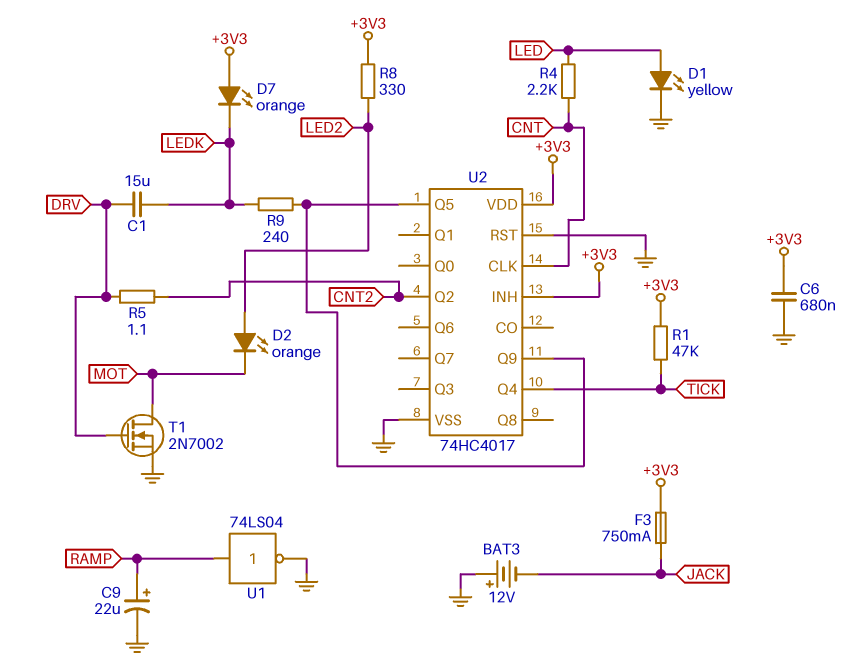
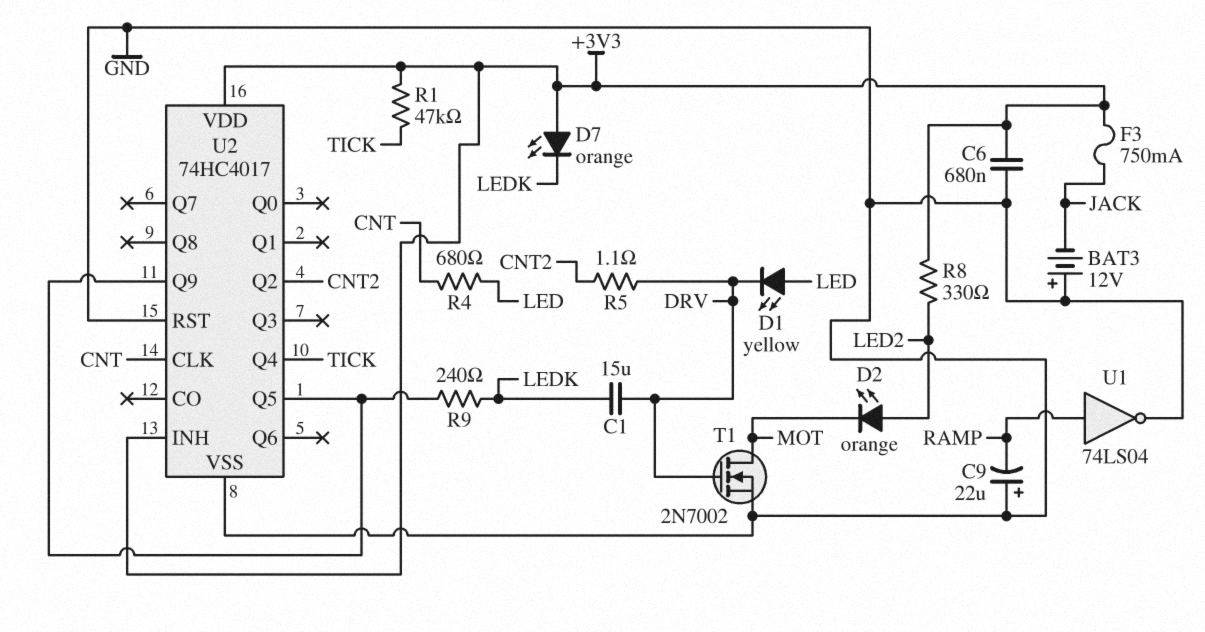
C9: 22uF (plus RAMP, minus GND) -> 22uF (plus GND, minus RAMP)
D1: LED yellow (A LED, K GND) -> LED yellow (A LED, K DRV)
R4: 2.2k (CNT, LED) -> 680 (CNT, LED)

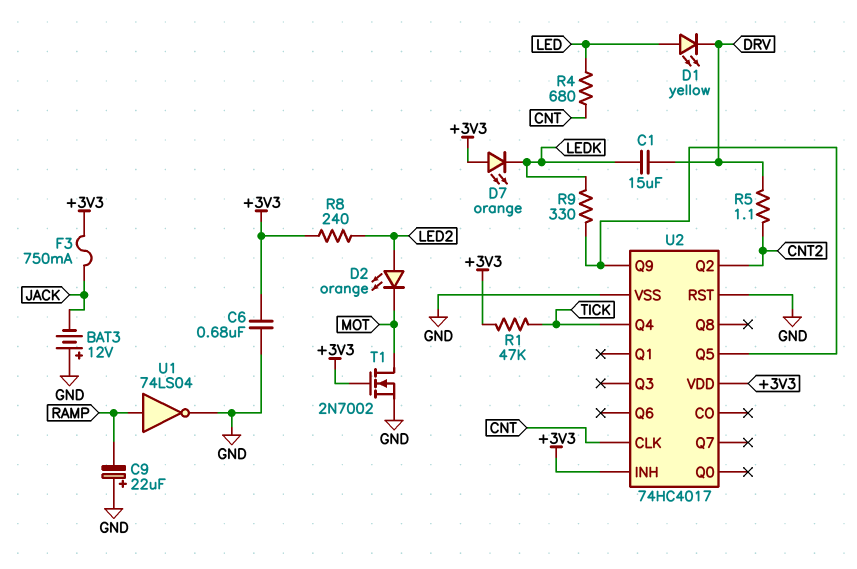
R8: 330 (+3V3, LED2) -> 240 (+3V3, LED2)
R9: 240 (LEDK, U2/Q5) -> 330 (LEDK, U2/Q5)
T1: NMOS 2N7002 (G DRV, D MOT, S GND) -> NMOS 2N7002 (G +3V3, D MOT, S GND)

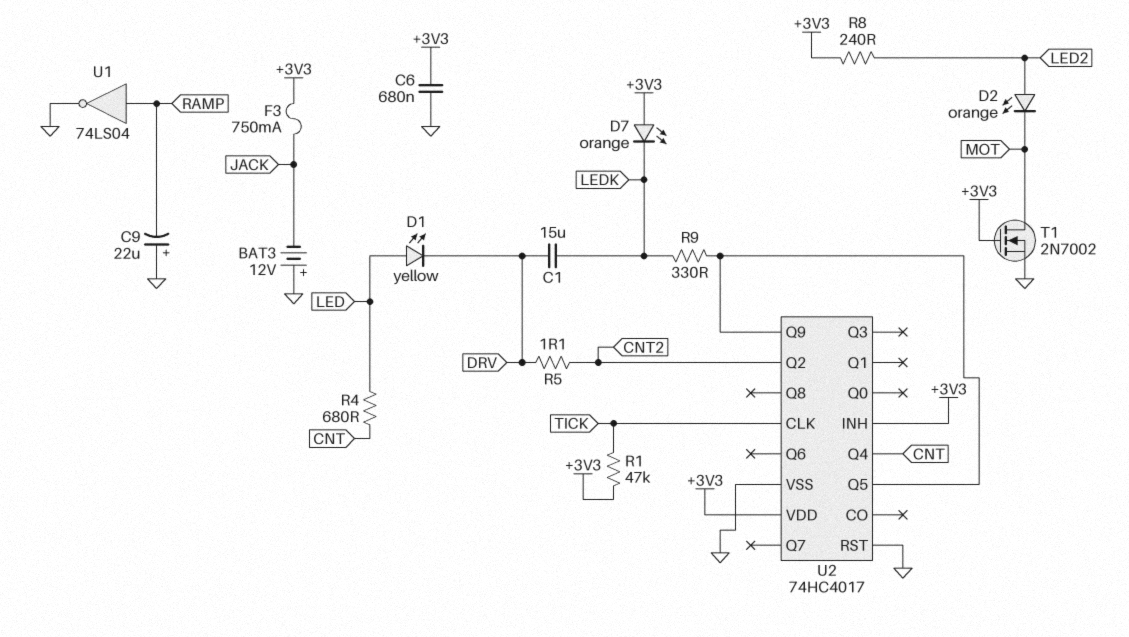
U2 pin CLK: CNT -> TICK
U2 pin Q4: TICK -> CNT

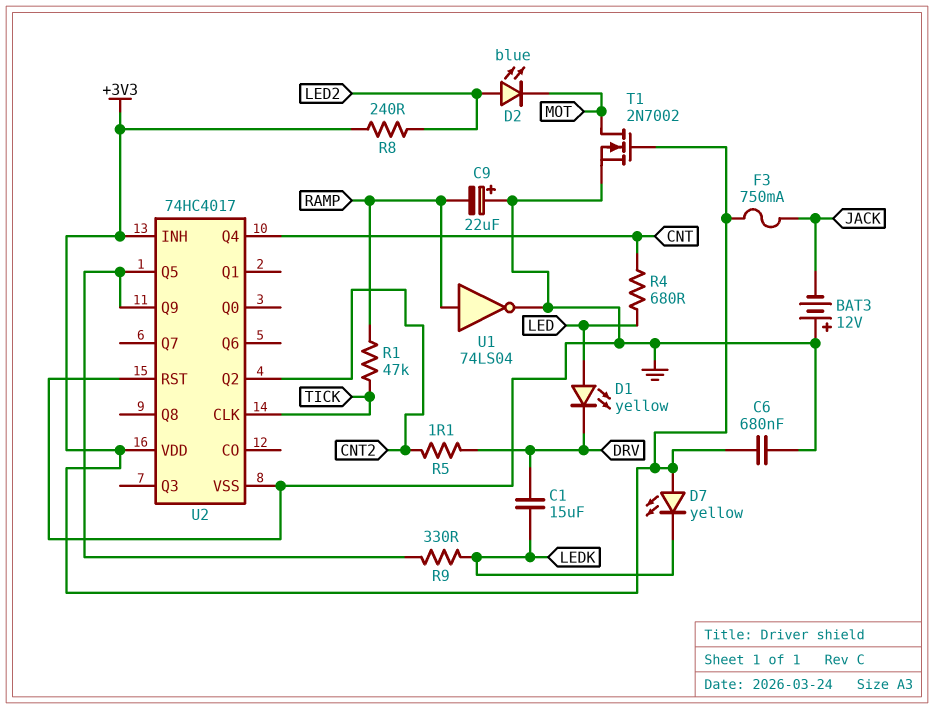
D2: LED orange (A LED2, K MOT) -> LED blue (A LED2, K MOT)
D7: LED orange (A +3V3, K LEDK) -> LED yellow (A +3V3, K LEDK)
R1: 47k (+3V3, TICK) -> 47k (RAMP, TICK)

